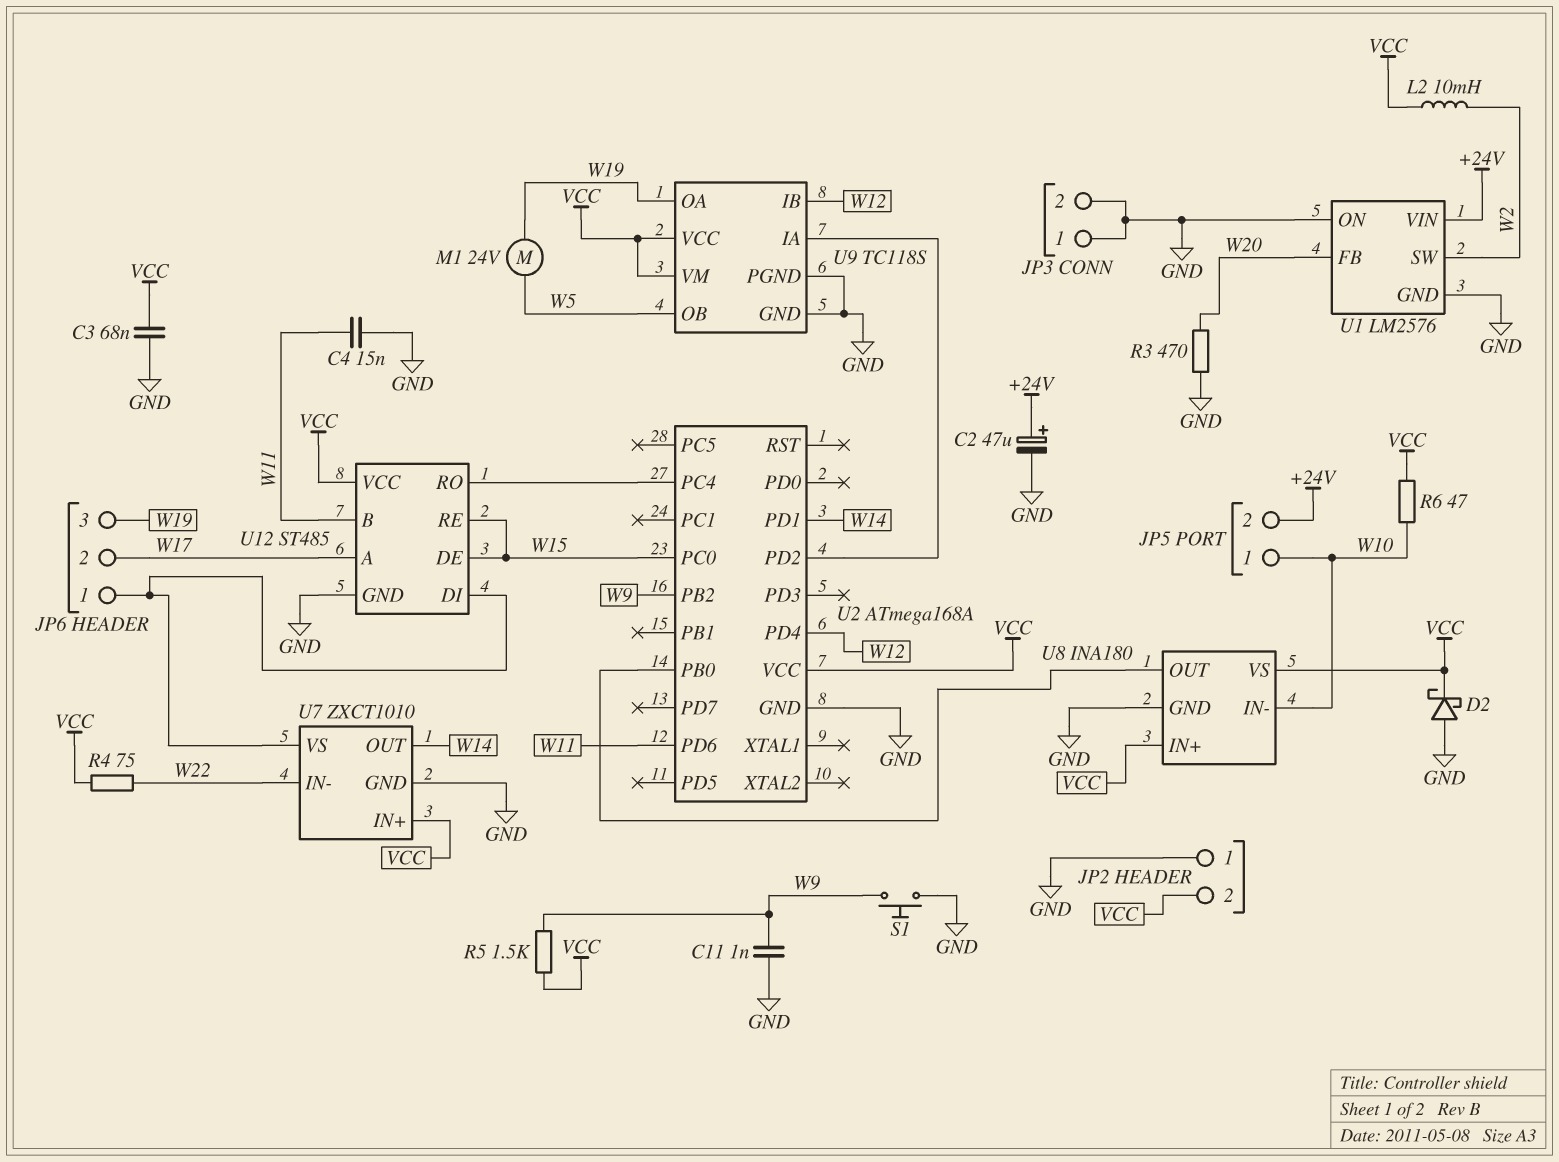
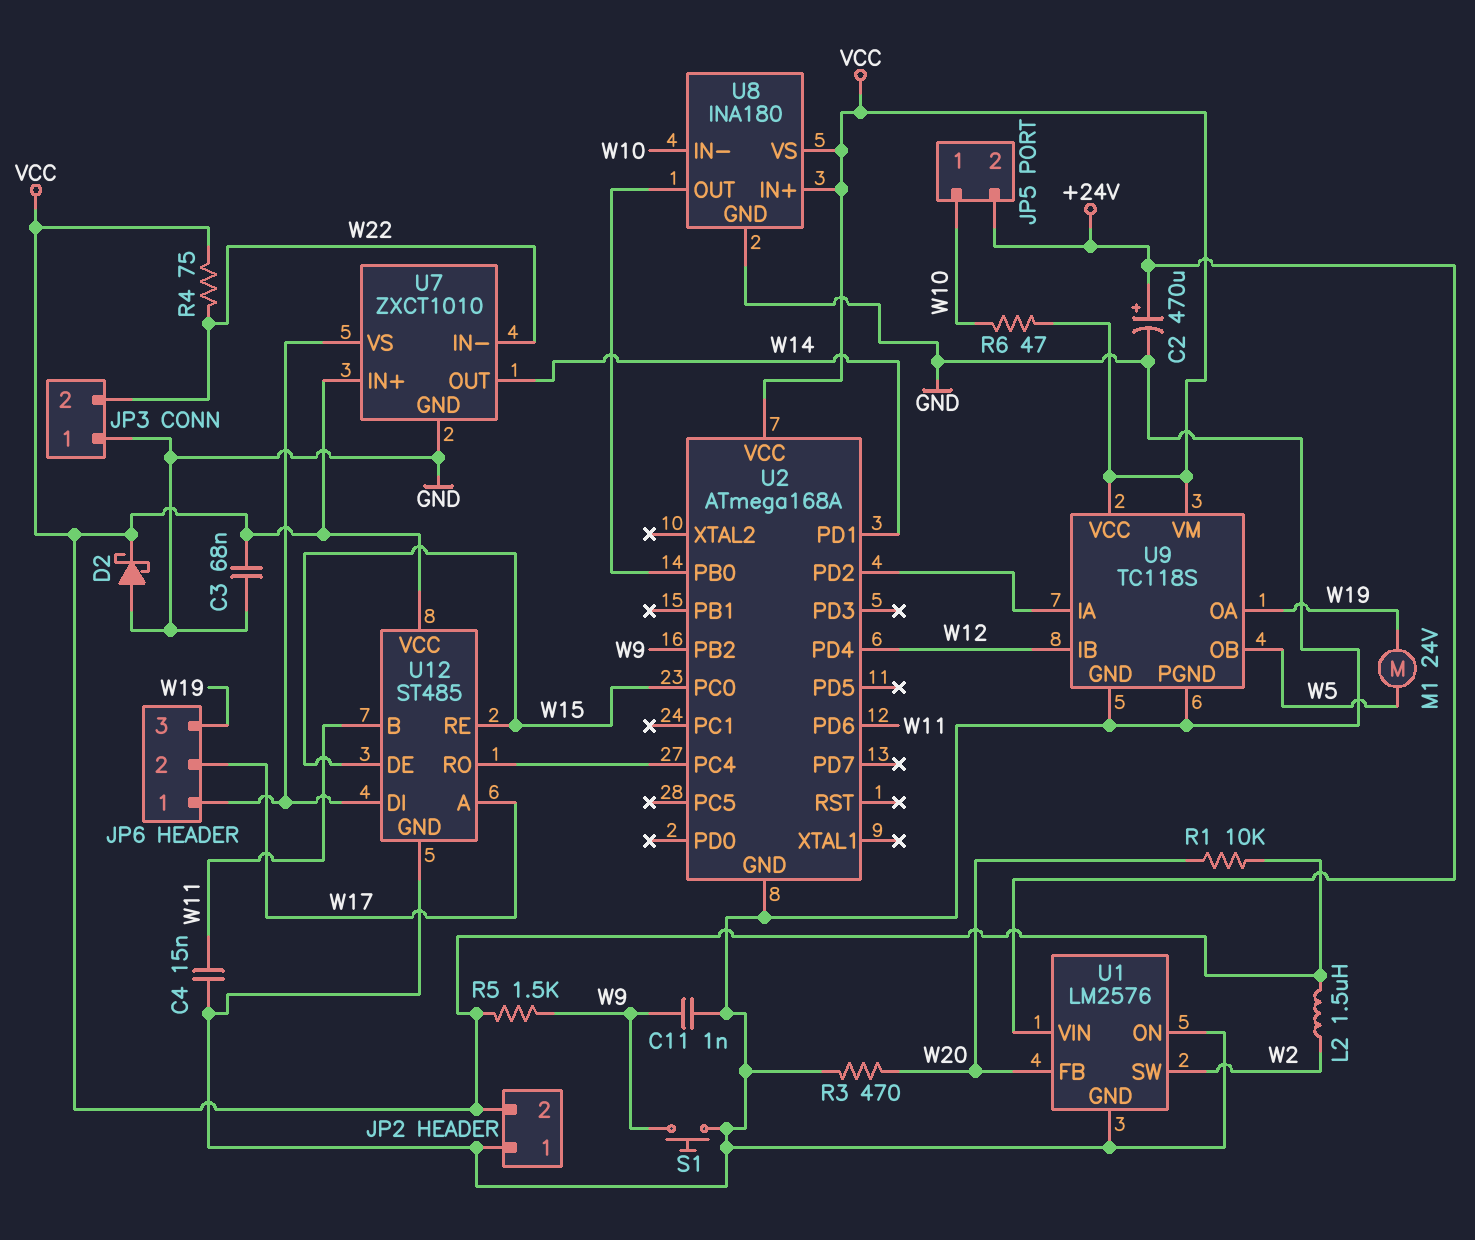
C2: 47uF (plus +24V, minus GND) -> 470uF (plus +24V, minus GND)
JP3 pin 2: GND -> W22
L2: 10mH (VCC, W2) -> 1.5uH (VCC, W2)
R1: none -> 10k (VCC, W20)

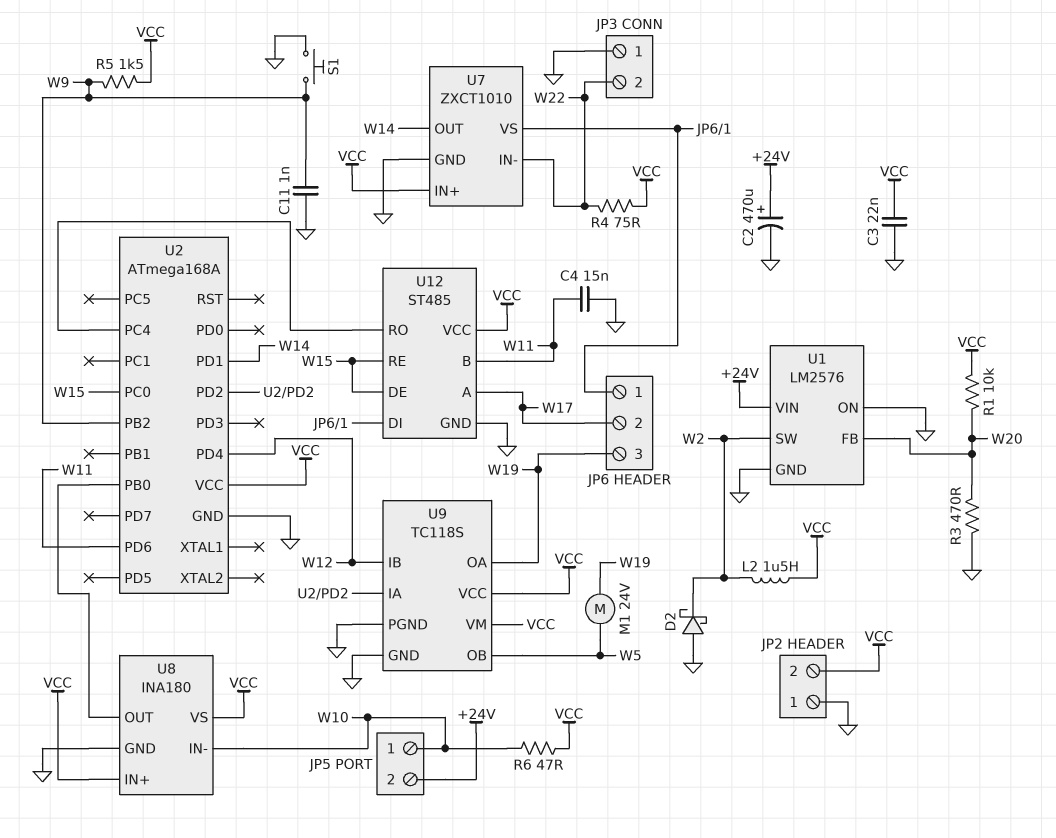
C3: 68nF (GND, VCC) -> 22nF (GND, VCC)
D2: schottky (A GND, K VCC) -> schottky (A GND, K W2)

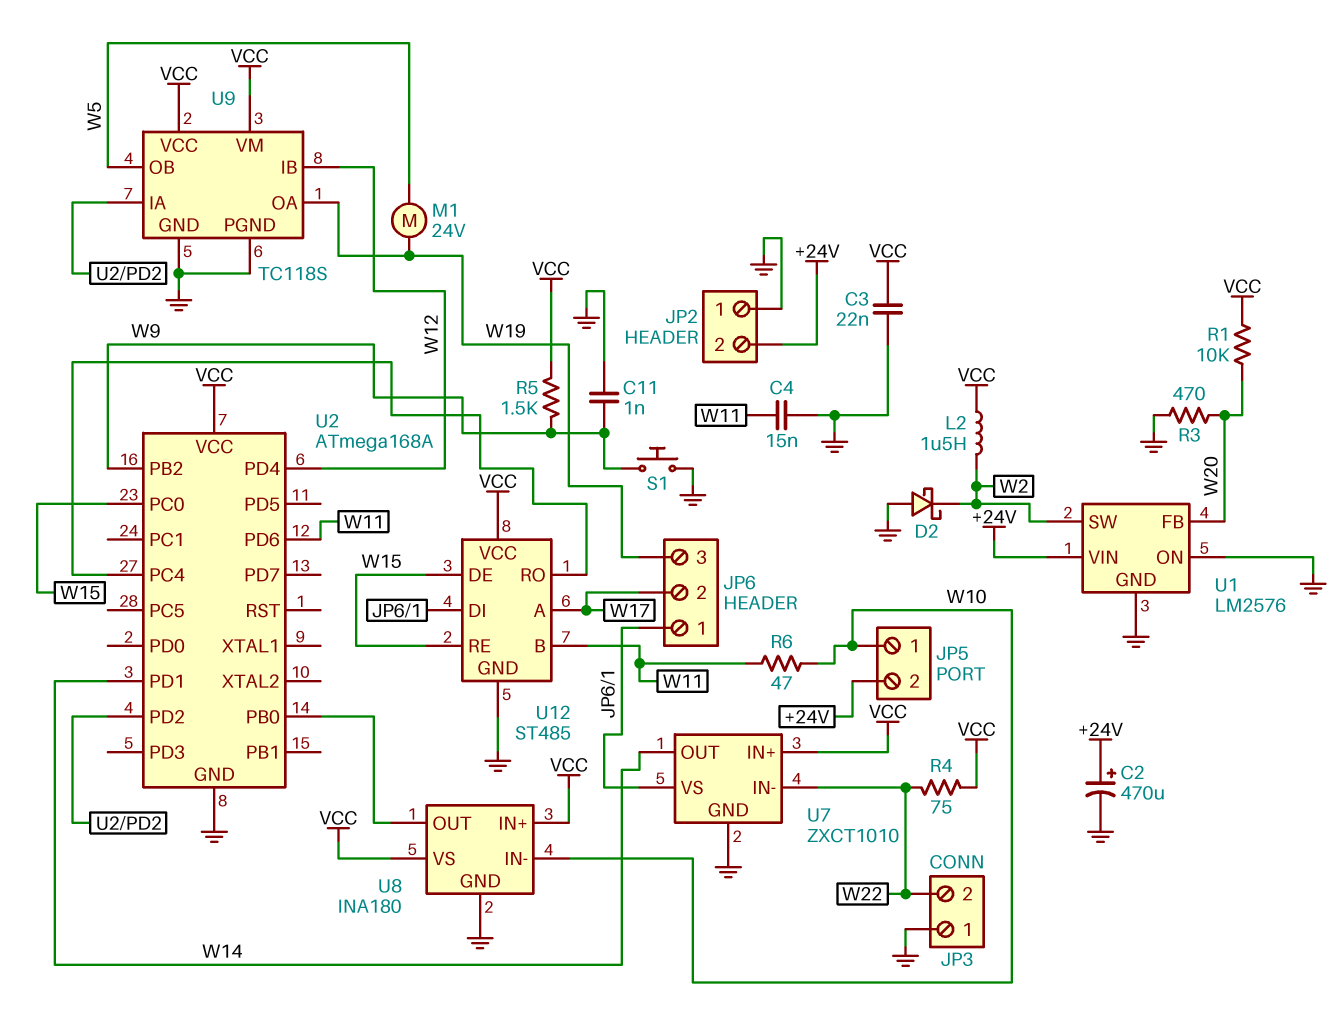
JP2 pin 2: VCC -> +24V
R6: 47 (VCC, W10) -> 47 (W10, W11)

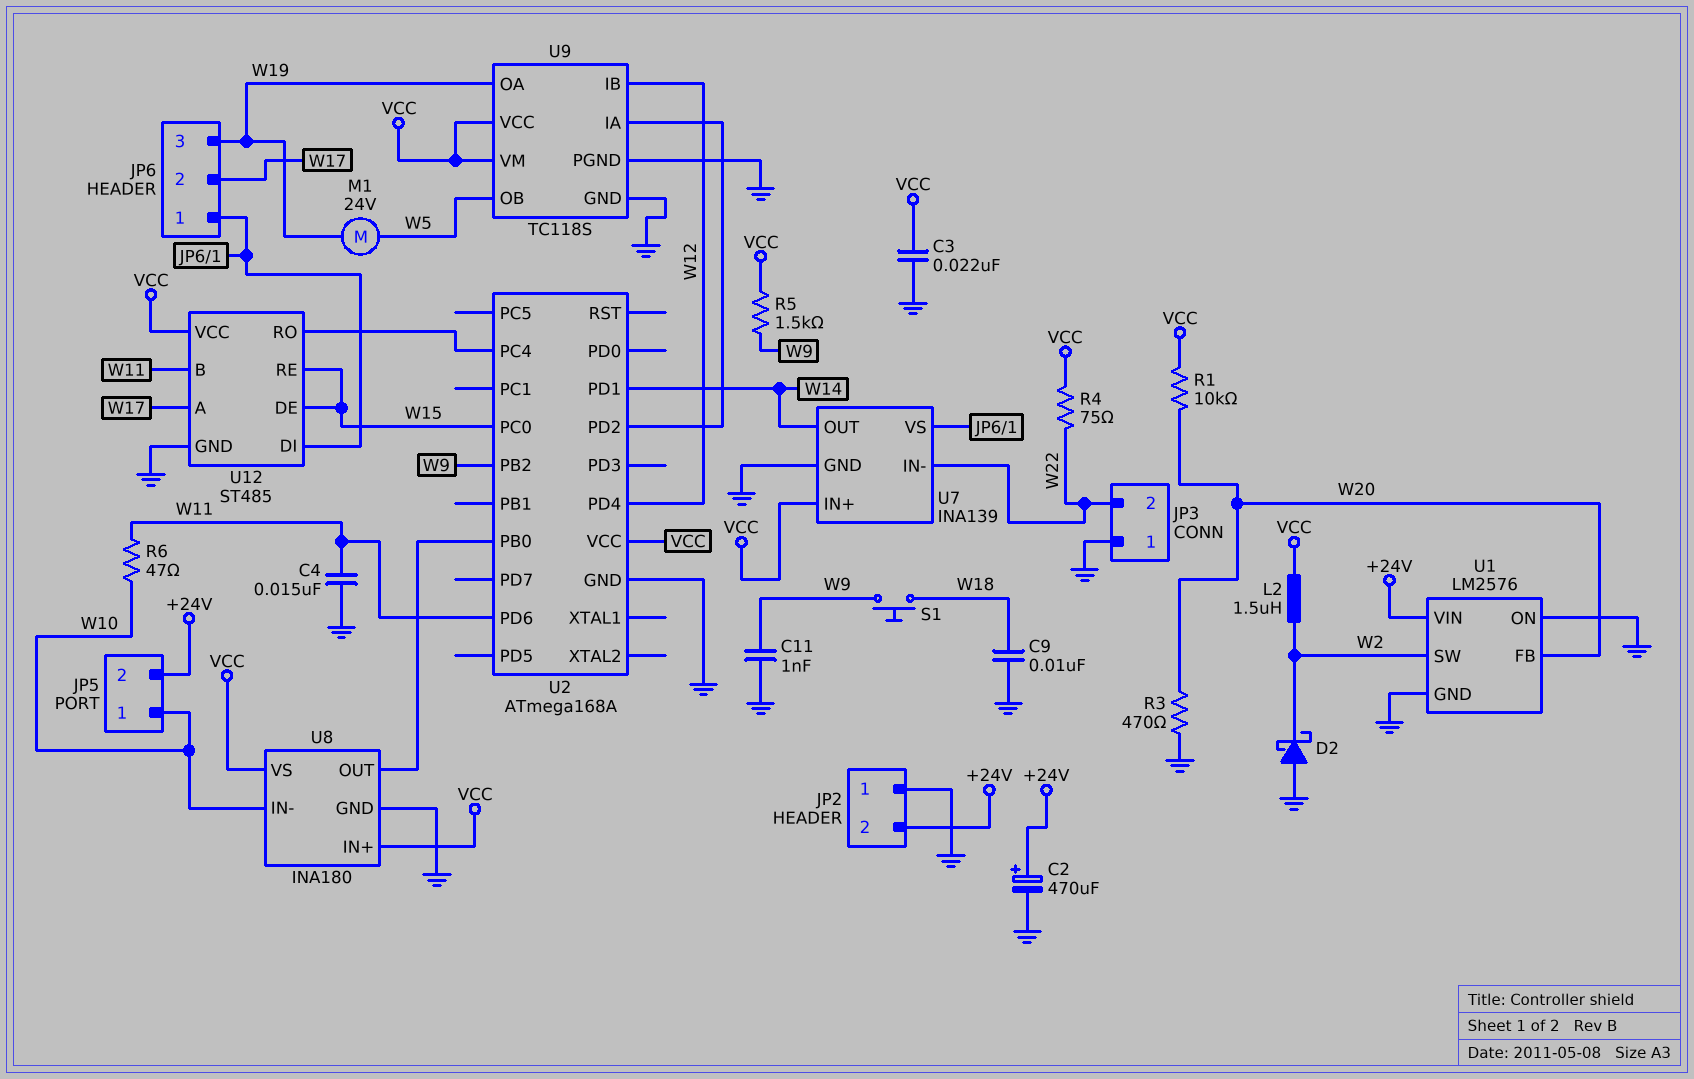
C9: none -> 10nF (GND, W18)
S1: button (GND, W9) -> button (W9, W18)
U7: ZXCT1010 -> INA139

